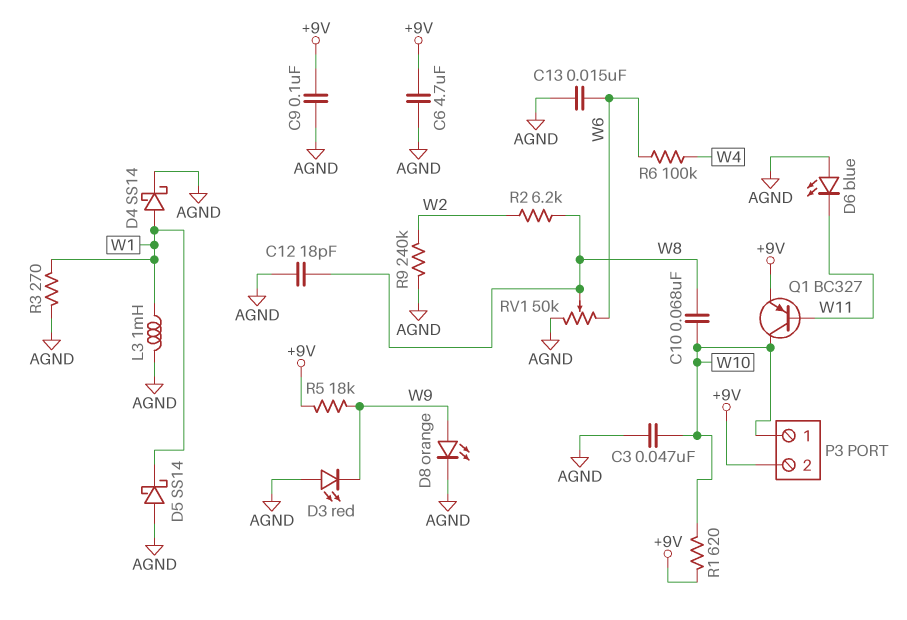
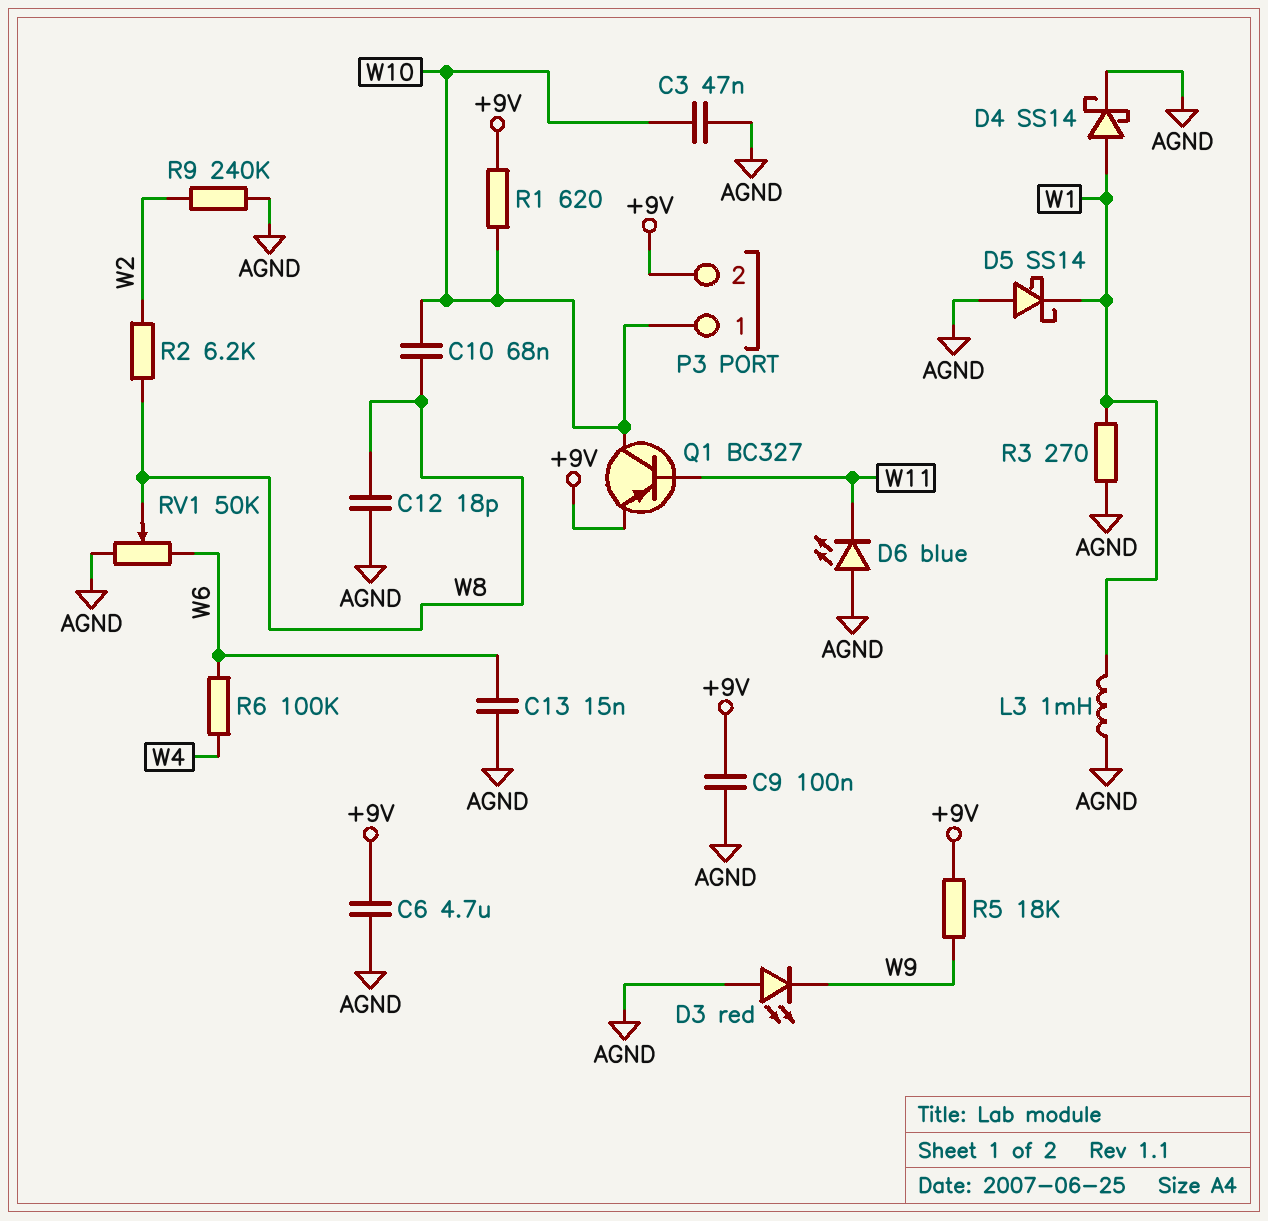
D8: LED orange (A W9, K AGND) -> none

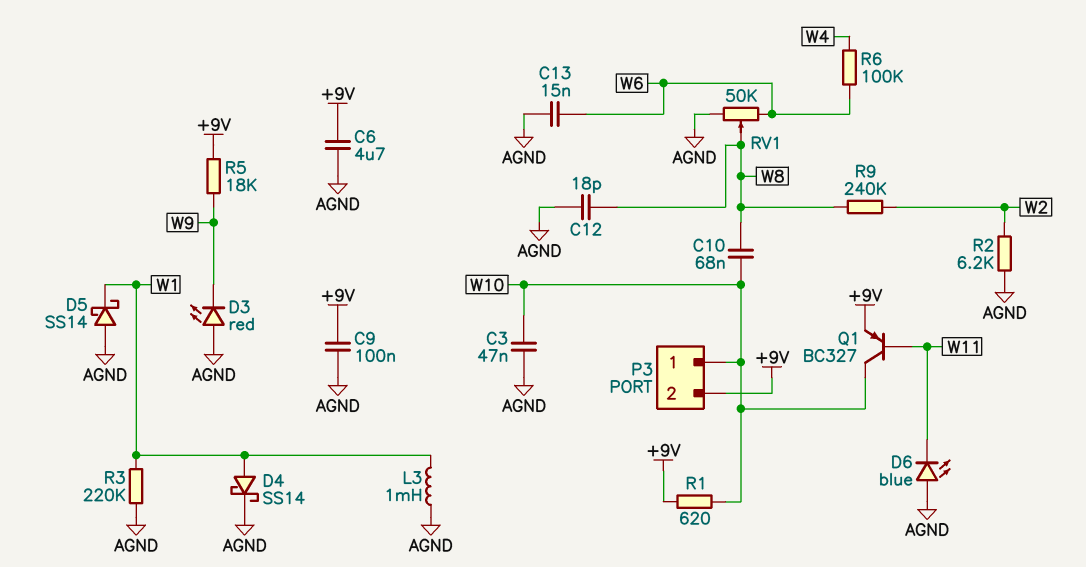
R2: 6.2k (W2, W8) -> 6.2k (AGND, W2)
R3: 270 (AGND, W1) -> 220k (AGND, W1)
R9: 240k (AGND, W2) -> 240k (W2, W8)

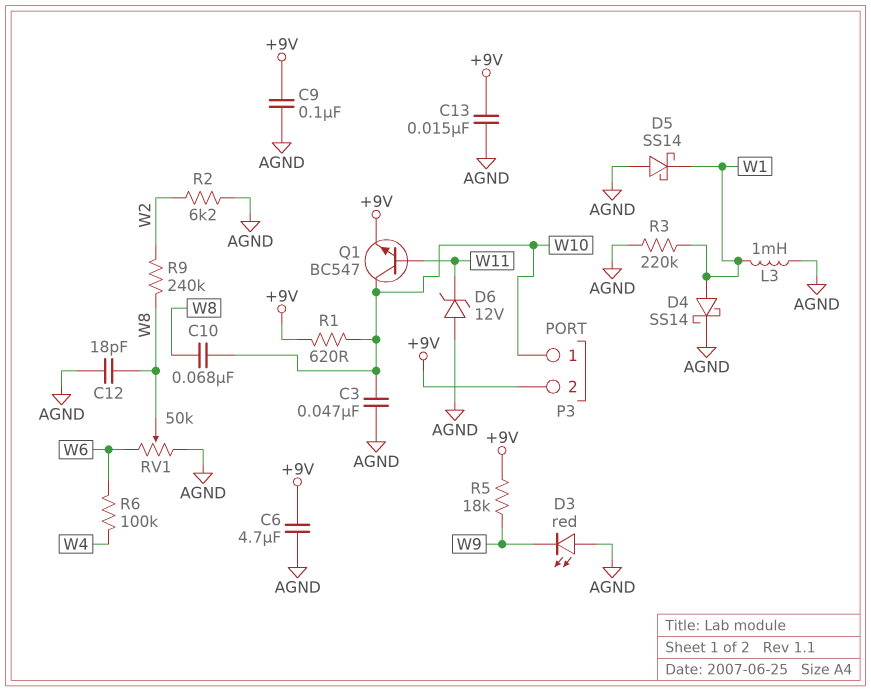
C13: 15nF (AGND, W6) -> 15nF (+9V, AGND)
D6: LED blue (A AGND, K W11) -> zener 12V (A AGND, K W11)
Q1: PNP BC327 (B W11, C W10, E +9V) -> NPN BC547 (B W11, C W10, E +9V)

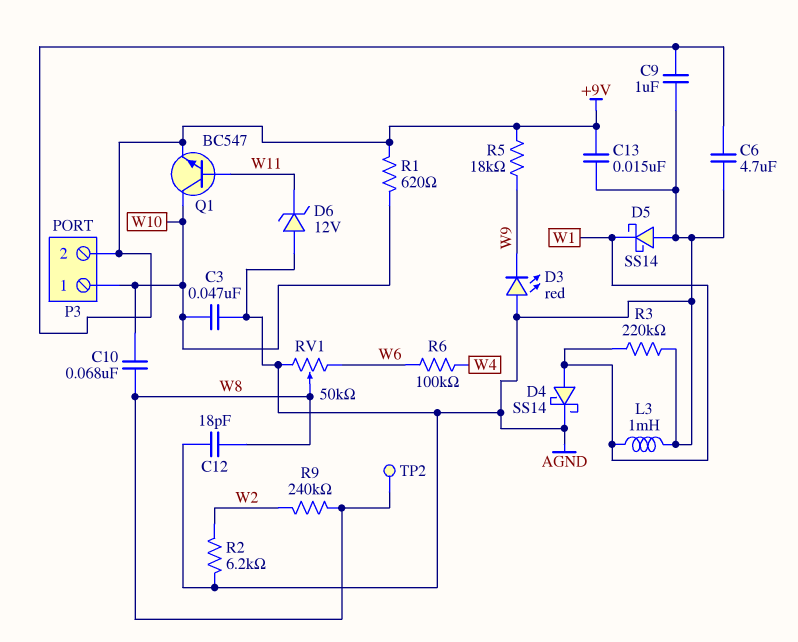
C9: 100nF (+9V, AGND) -> 1uF (+9V, AGND)
TP2: none -> test point (W8)

